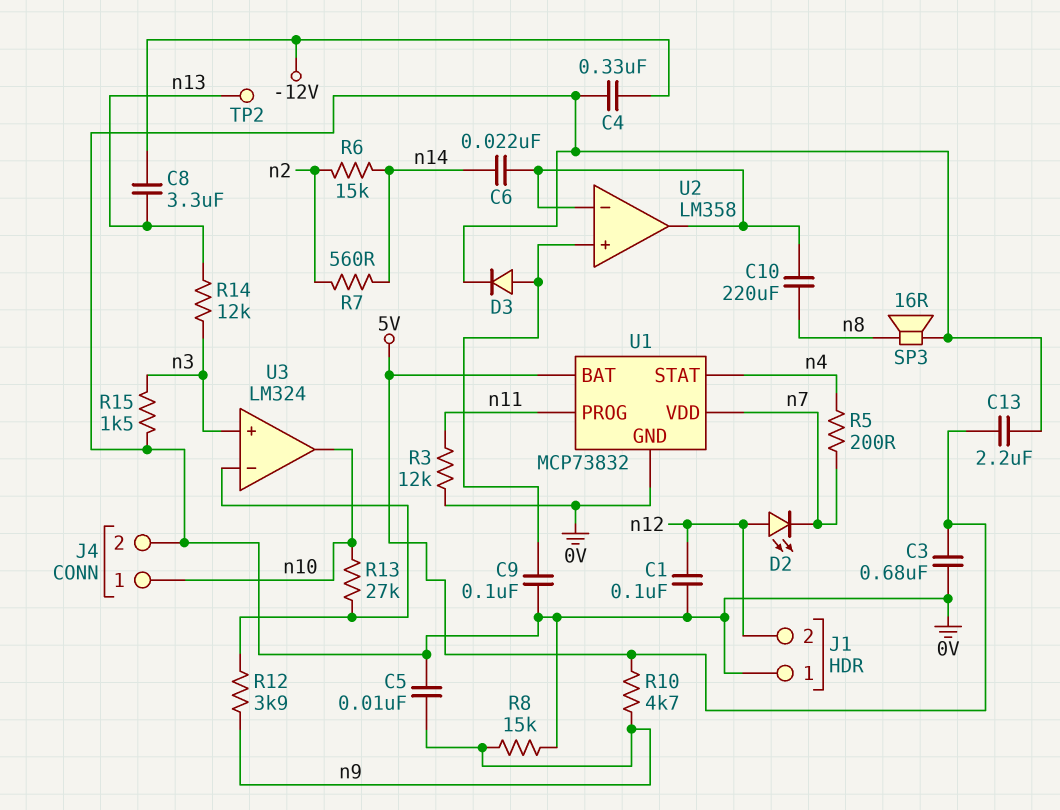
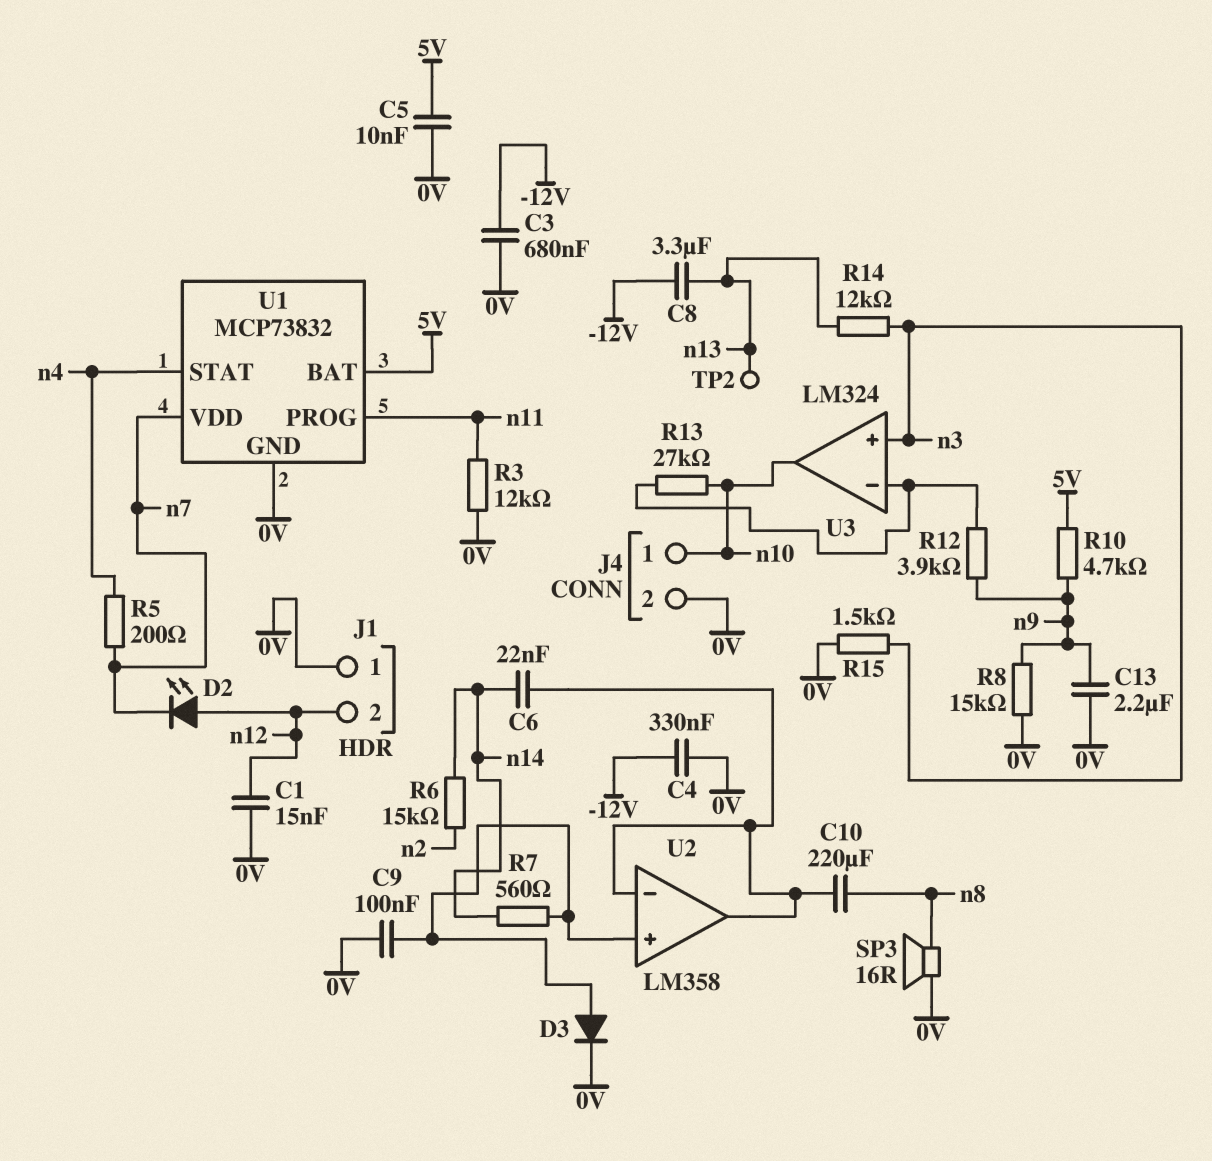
C1: 100nF (0V, n12) -> 15nF (0V, n12)
C3: 680nF (0V, 5V) -> 680nF (-12V, 0V)
C5: 10nF (0V, n9) -> 10nF (0V, 5V)
C13: 2.2uF (0V, 5V) -> 2.2uF (0V, n9)
R7: 560 (n2, n14) -> 560 (U2/in+, n14)

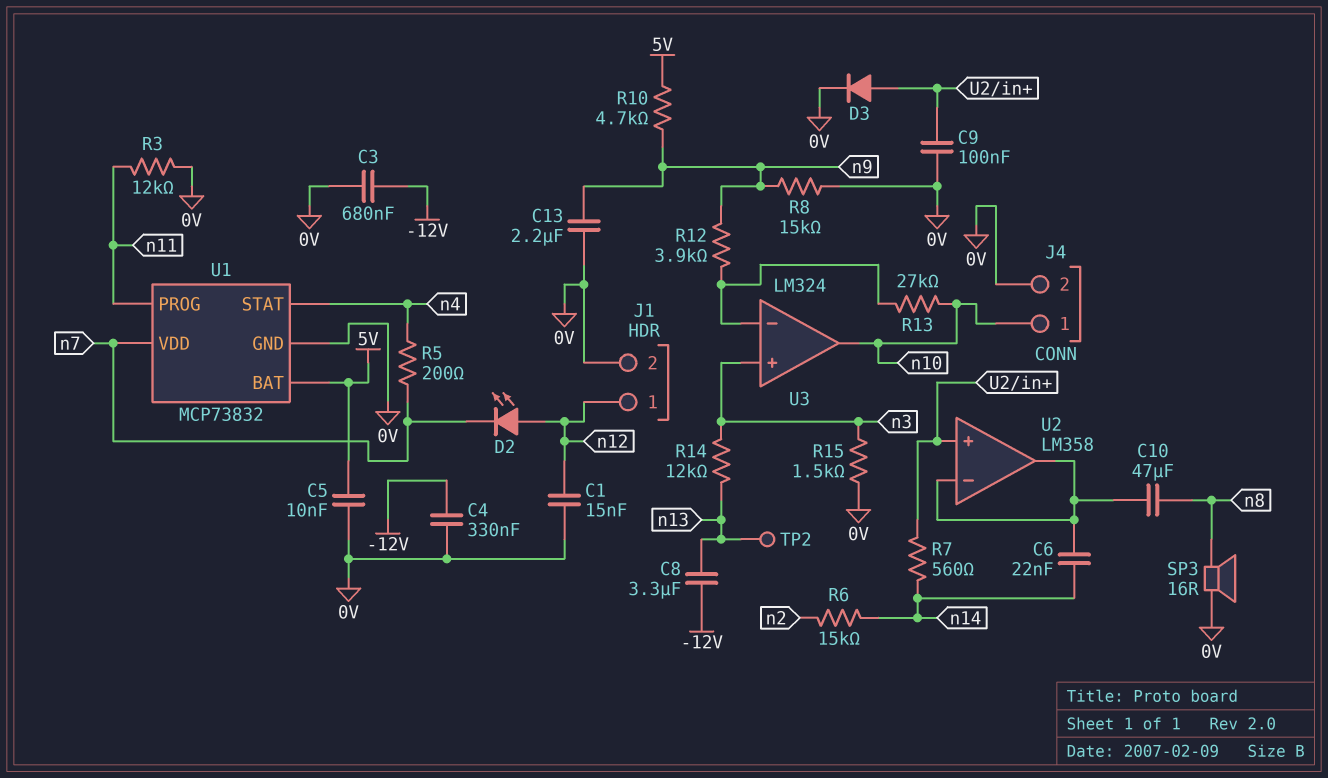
C10: 220uF (U2/in-, n8) -> 47uF (U2/in-, n8)
J1 pin 1: 0V -> n12
J1 pin 2: n12 -> 0V

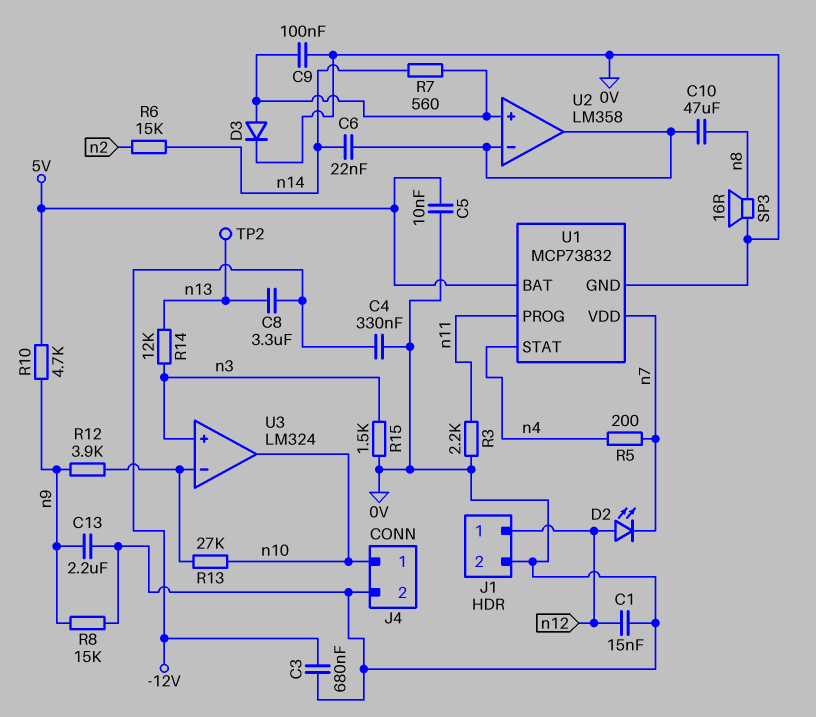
R3: 12k (0V, n11) -> 2.2k (0V, n11)

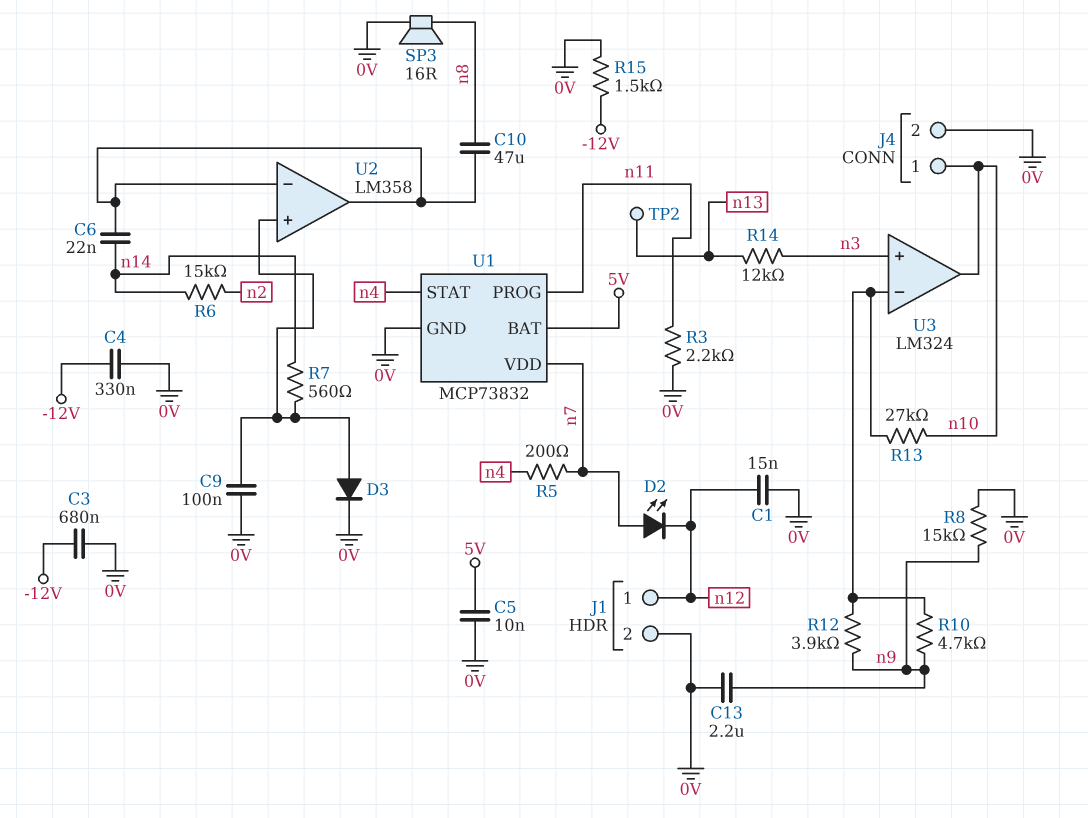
C8: 3.3uF (-12V, n13) -> none
D2: LED (A n12, K n7) -> LED (A n7, K n12)
R10: 4.7k (5V, n9) -> 4.7k (U3/in-, n9)
R15: 1.5k (0V, n3) -> 1.5k (-12V, 0V)

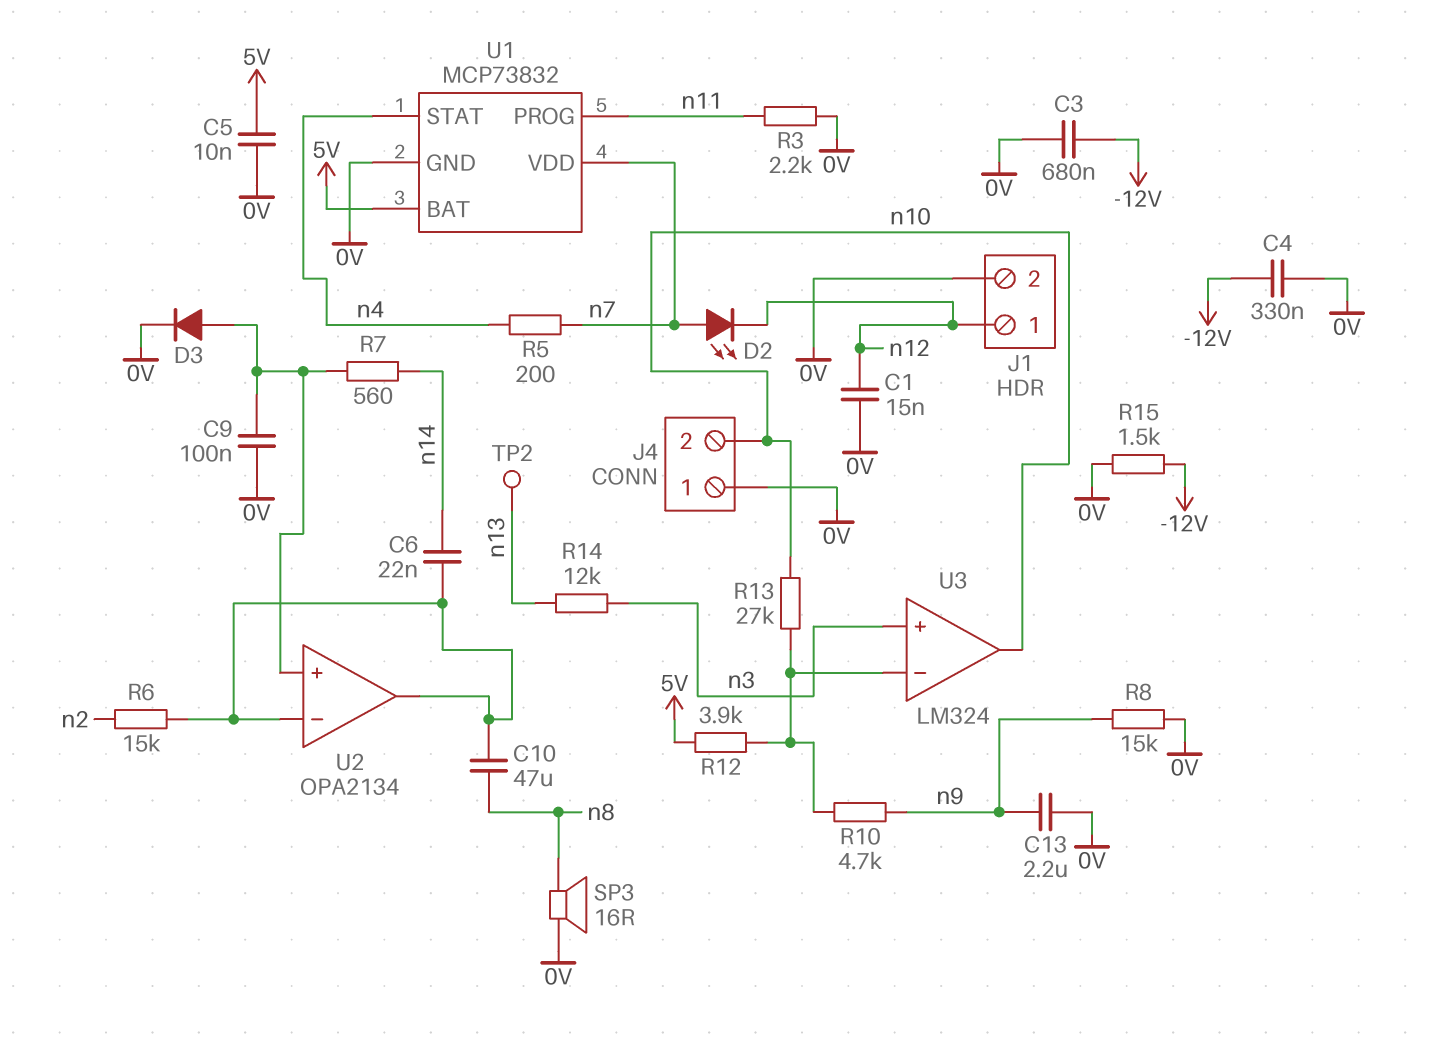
J4 pin 1: n10 -> 0V
J4 pin 2: 0V -> n10
R6: 15k (n2, n14) -> 15k (U2/in-, n2)
R12: 3.9k (U3/in-, n9) -> 3.9k (5V, U3/in-)
U2: LM358 -> OPA2134

